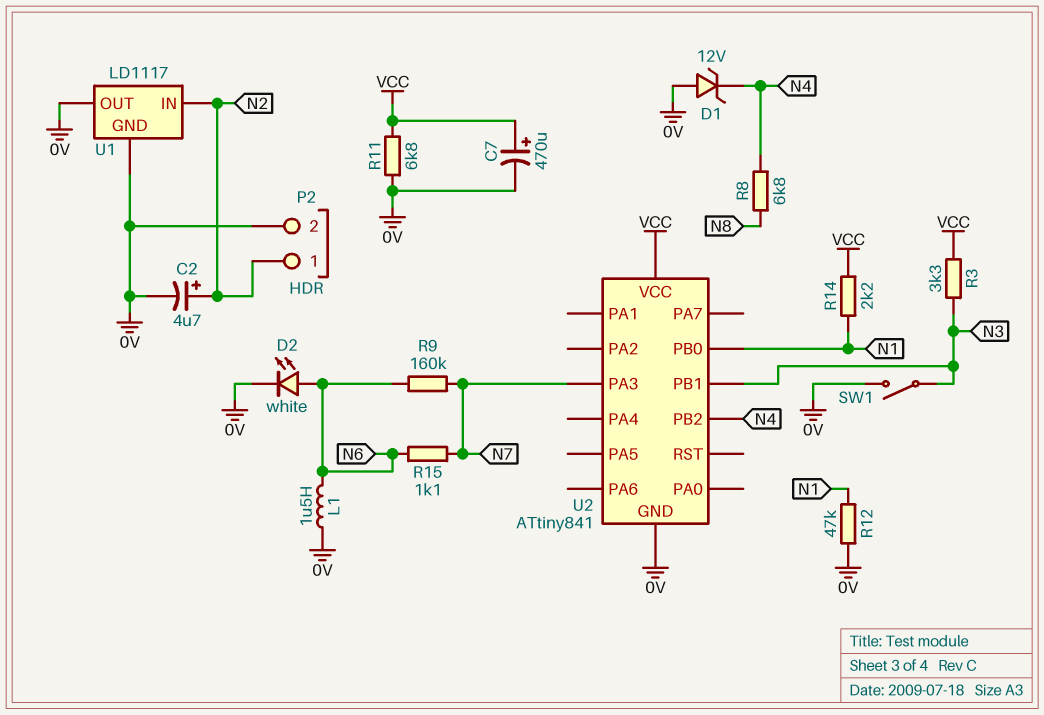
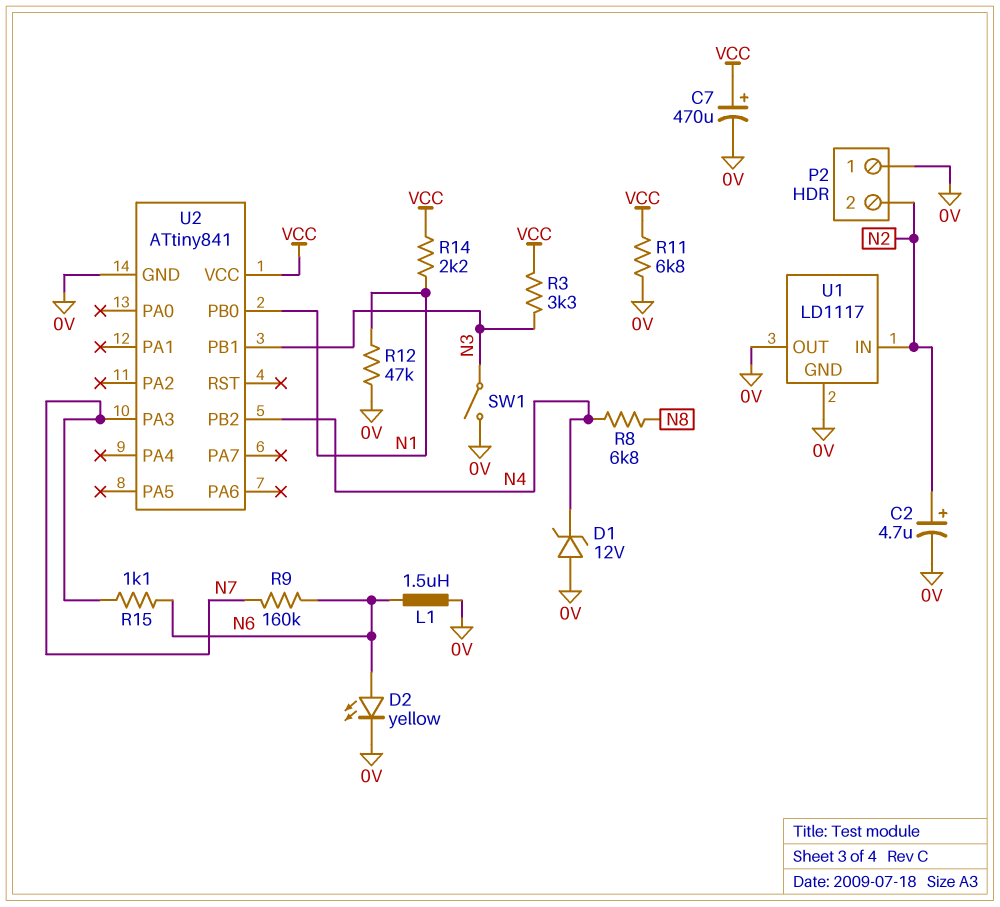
D2: LED white (A N6, K 0V) -> LED yellow (A N6, K 0V)
P2 pin 1: N2 -> 0V
P2 pin 2: 0V -> N2

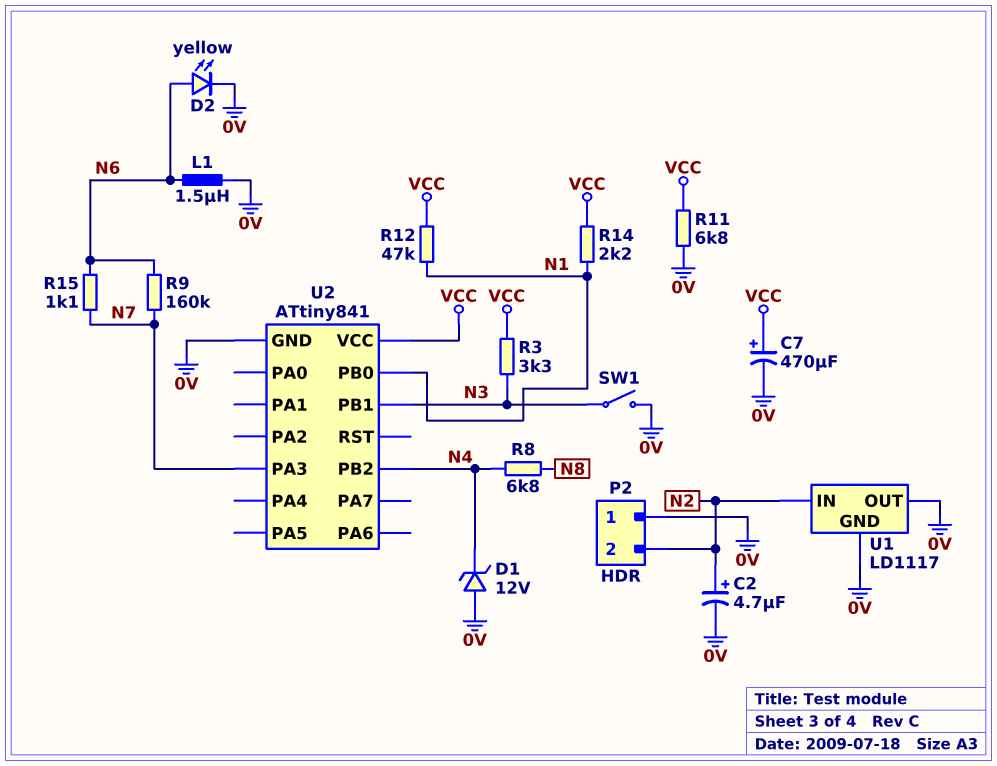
R12: 47k (0V, N1) -> 47k (N1, VCC)

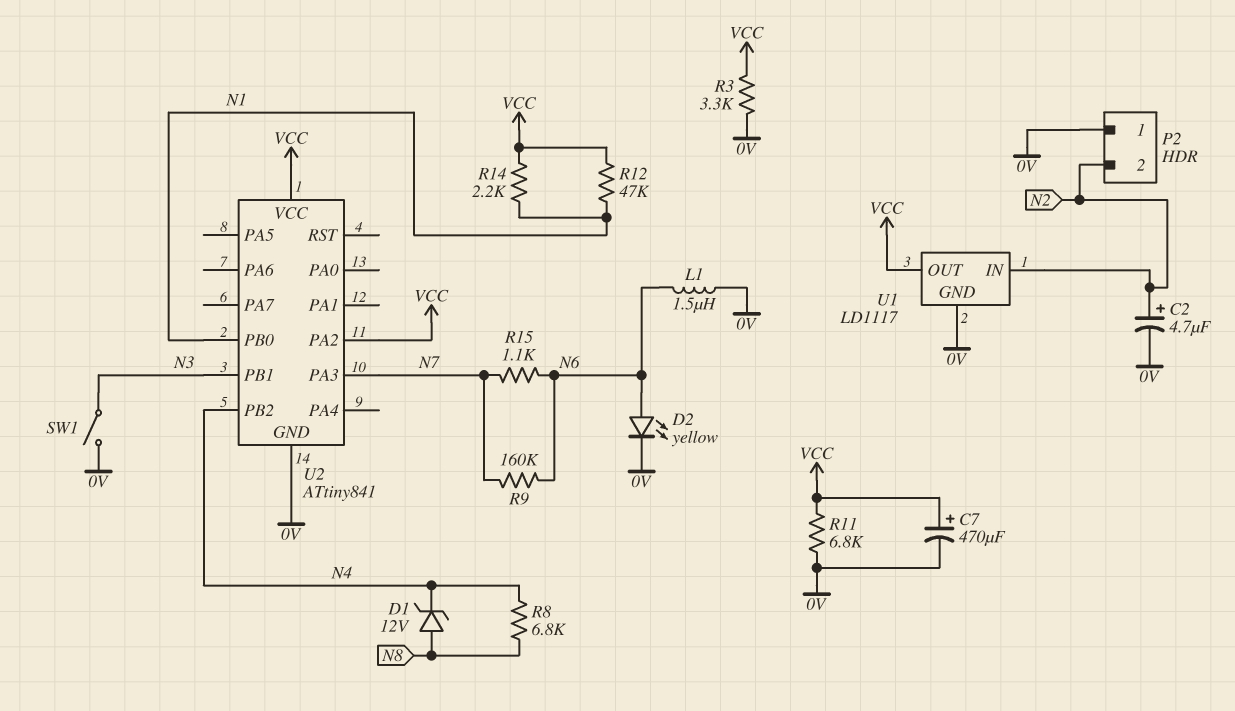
D1: zener 12V (A 0V, K N4) -> zener 12V (A N8, K N4)
R3: 3.3k (N3, VCC) -> 3.3k (0V, VCC)
U1 pin OUT: 0V -> VCC
U2 pin PA2: none -> VCC

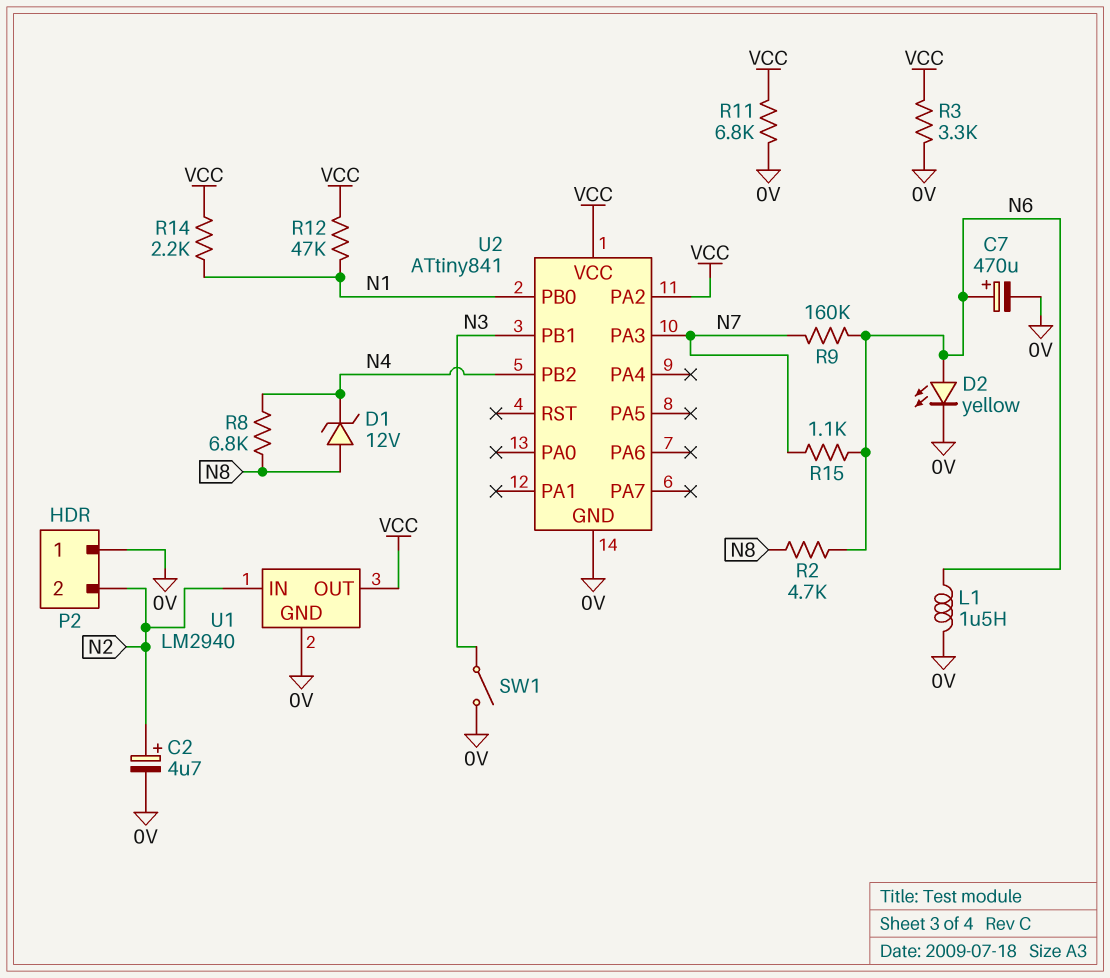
C7: 470uF (plus VCC, minus 0V) -> 470uF (plus N6, minus 0V)
R2: none -> 4.7k (N6, N8)
U1: LD1117 -> LM2940

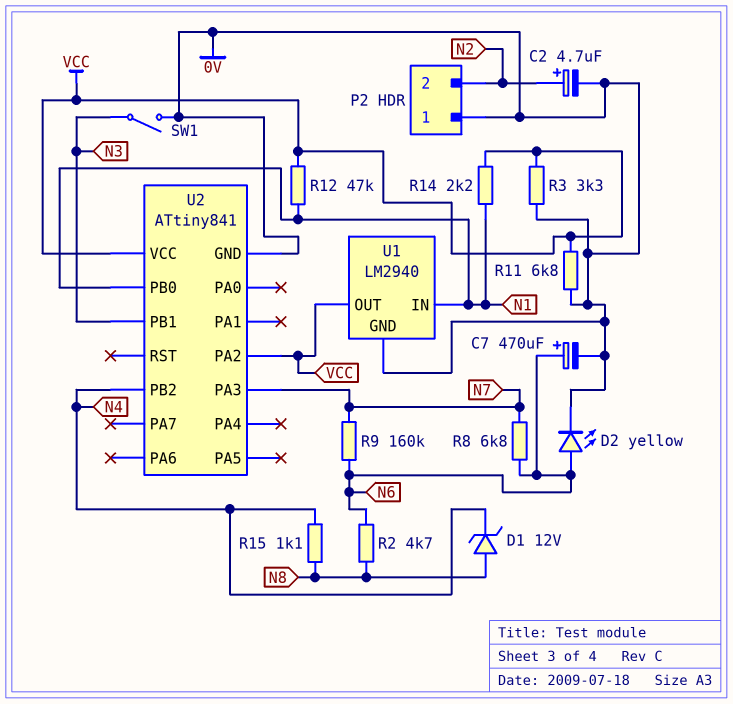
L1: 1.5uH (0V, N6) -> none
R8: 6.8k (N4, N8) -> 6.8k (N6, N7)
R15: 1.1k (N6, N7) -> 1.1k (N4, N8)
U1 pin IN: N2 -> N1

